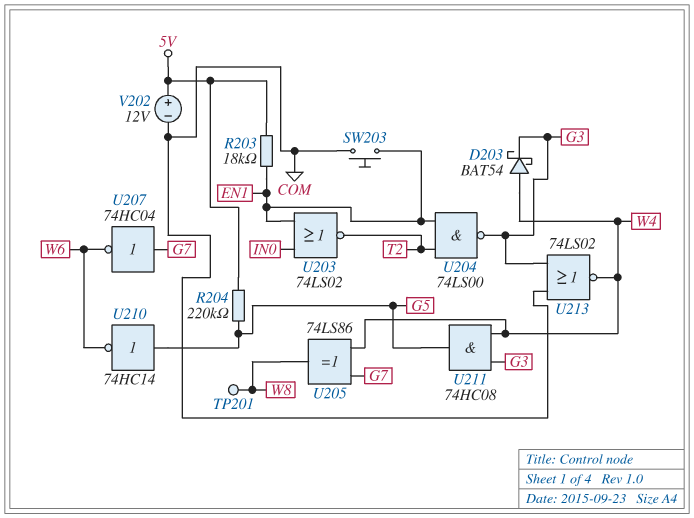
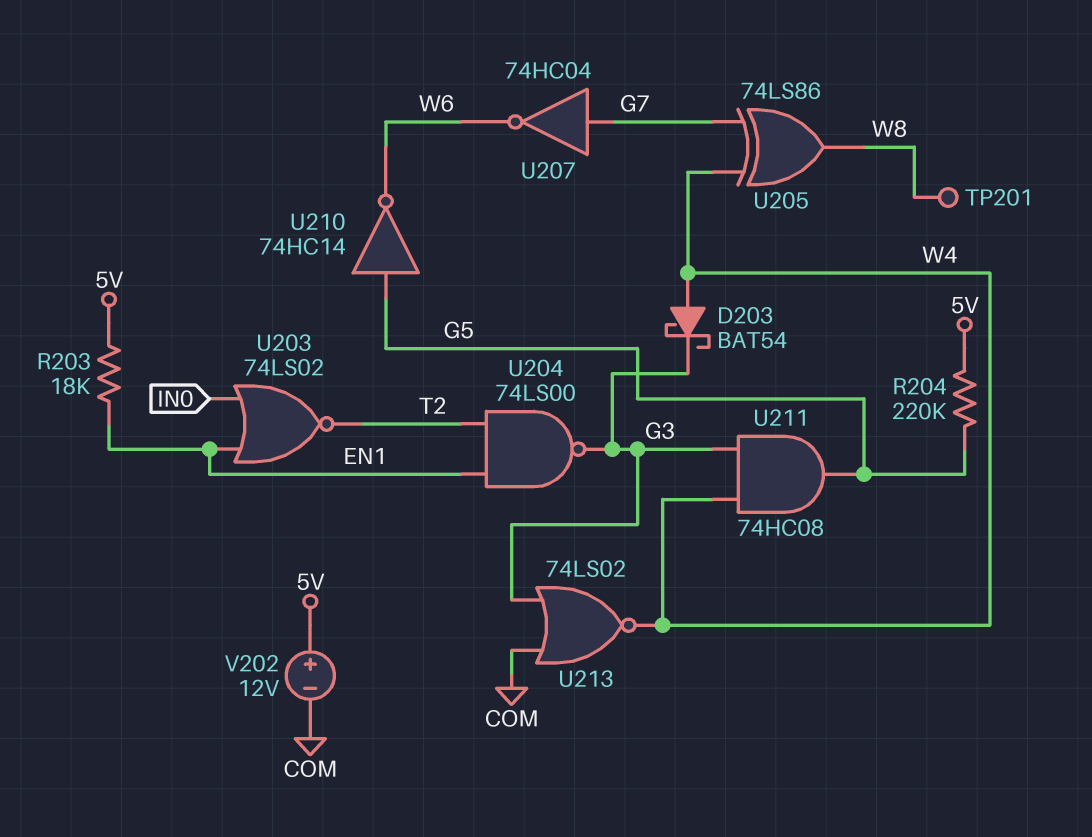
SW203: button (COM, EN1) -> none

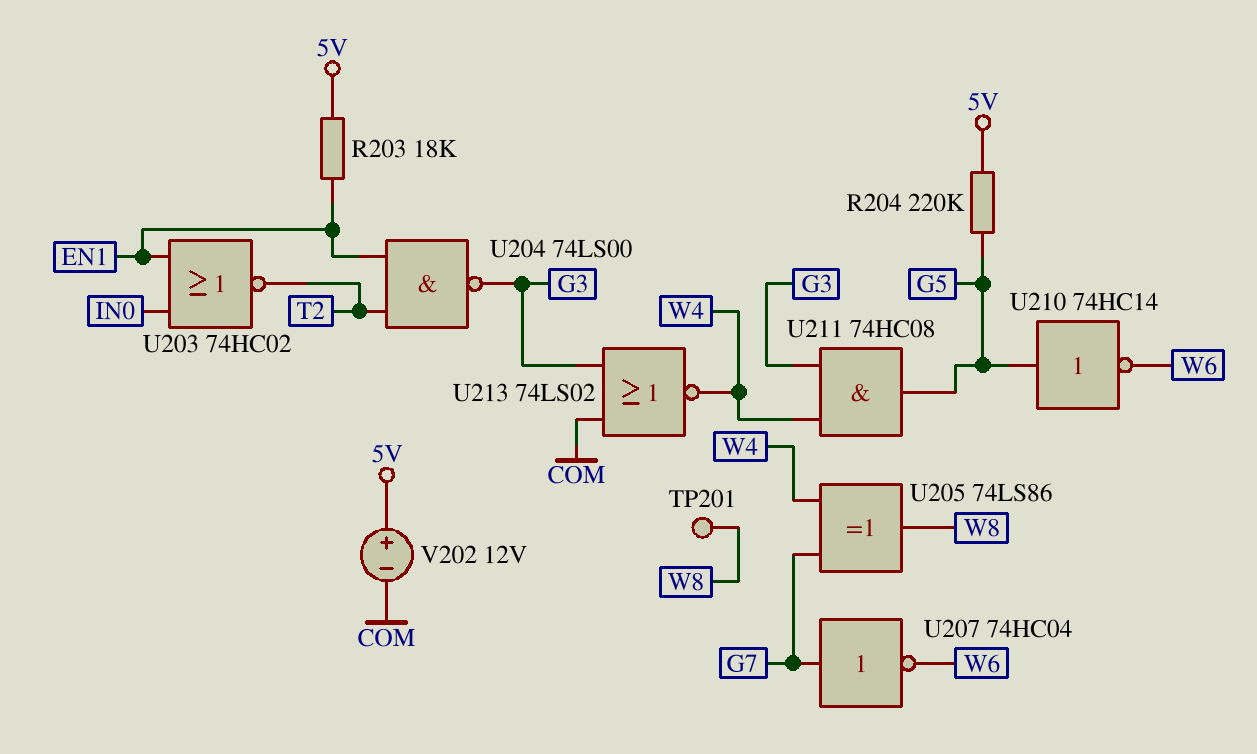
D203: schottky BAT54 (A W4, K G3) -> none
U203: NOR 74LS02 (in EN1, in IN0, out T2) -> NOR 74HC02 (in EN1, in IN0, out T2)

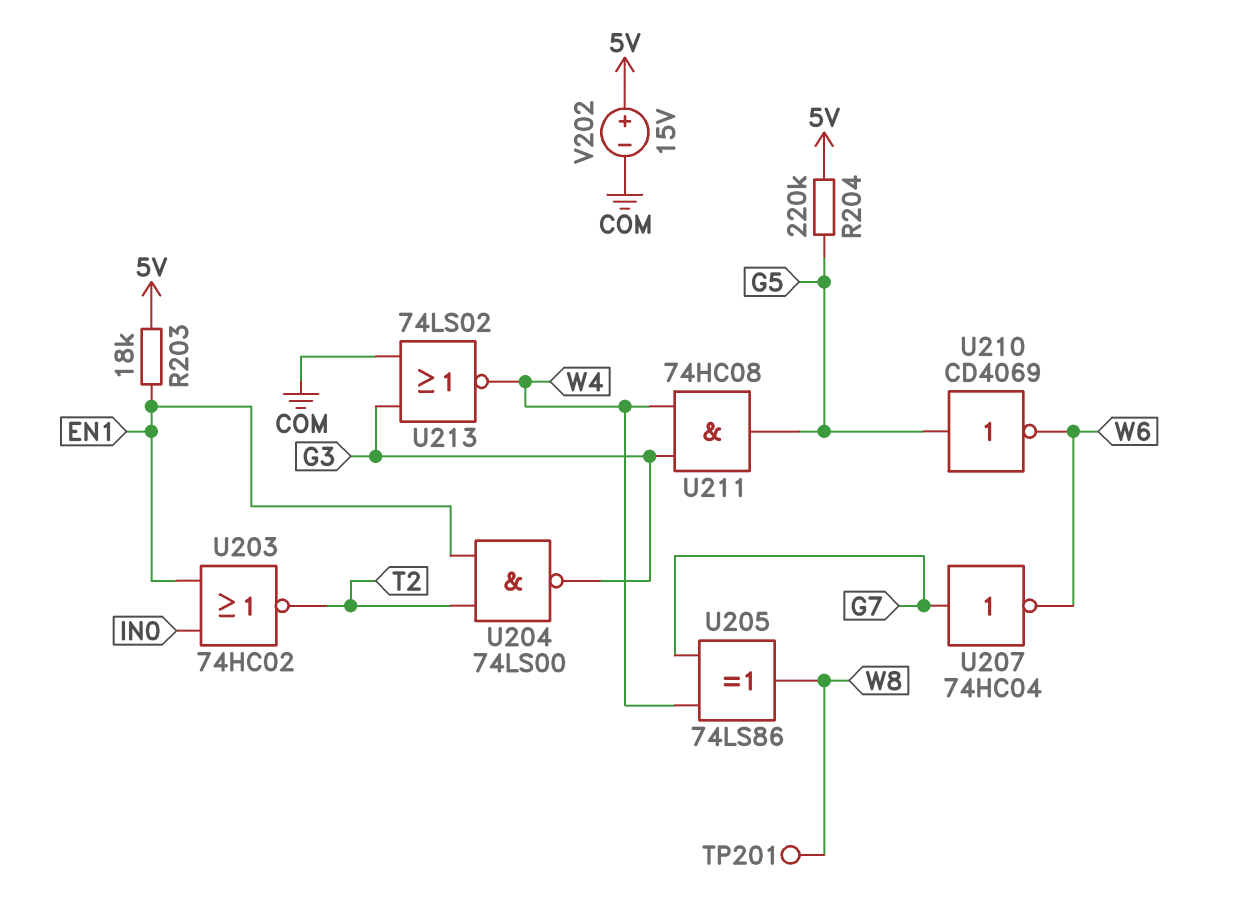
U210: NOT 74HC14 (in G5, out W6) -> NOT CD4069 (in G5, out W6)
V202: 12V (plus 5V, minus COM) -> 15V (plus 5V, minus COM)

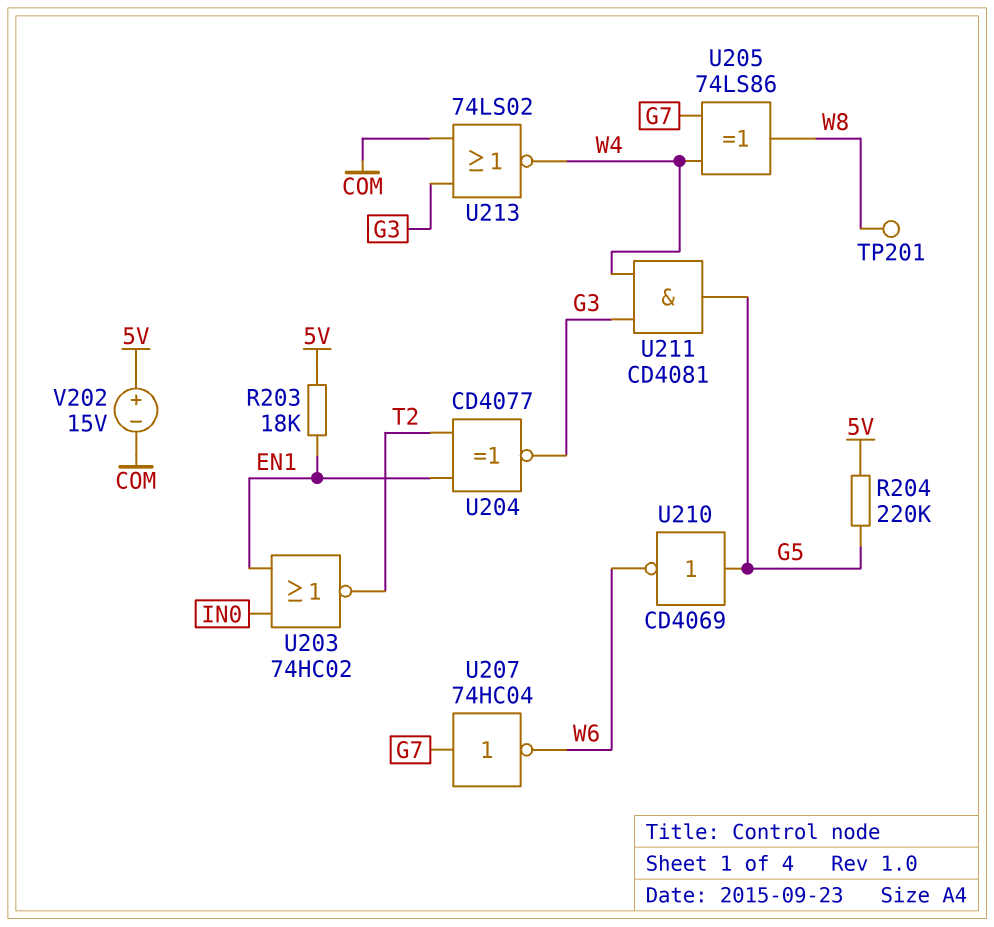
U204: NAND 74LS00 (in EN1, in T2, out G3) -> XNOR CD4077 (in EN1, in T2, out G3)
U211: AND 74HC08 (in G3, in W4, out G5) -> AND CD4081 (in G3, in W4, out G5)

